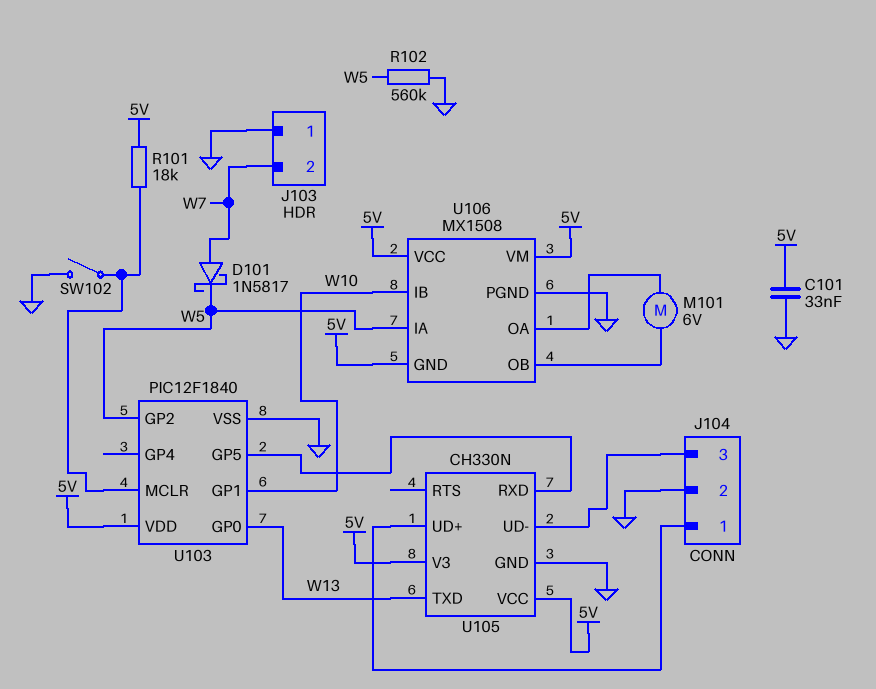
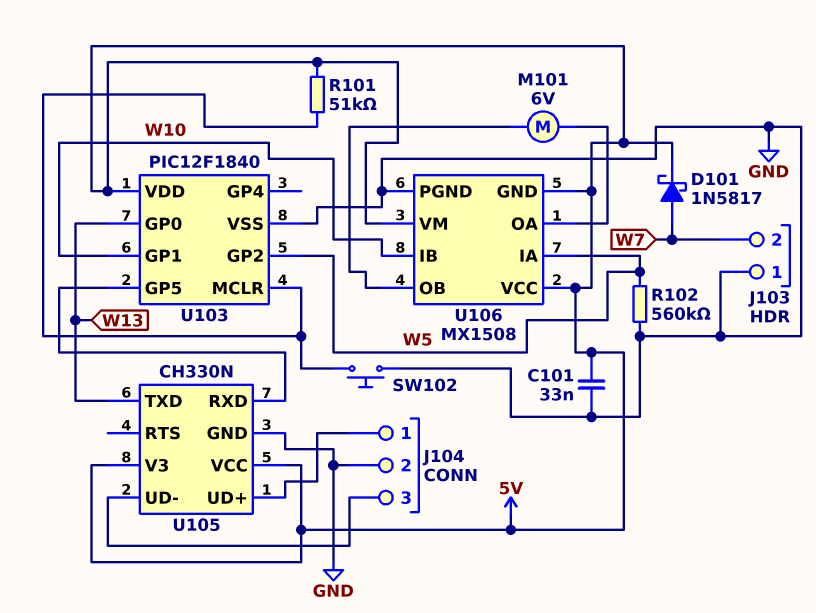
D101: schottky 1N5817 (A W7, K W5) -> schottky 1N5817 (A W7, K 5V)
R101: 18k (5V, U103/MCLR) -> 51k (5V, U103/MCLR)
SW102: switch (GND, U103/MCLR) -> button (GND, U103/MCLR)

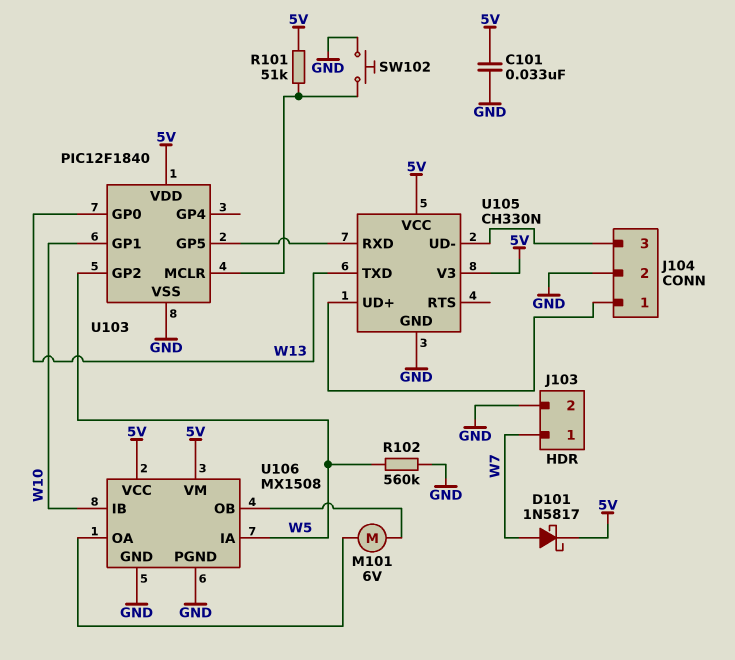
J103 pin 1: GND -> W7
J103 pin 2: W7 -> GND
U106 pin GND: 5V -> GND

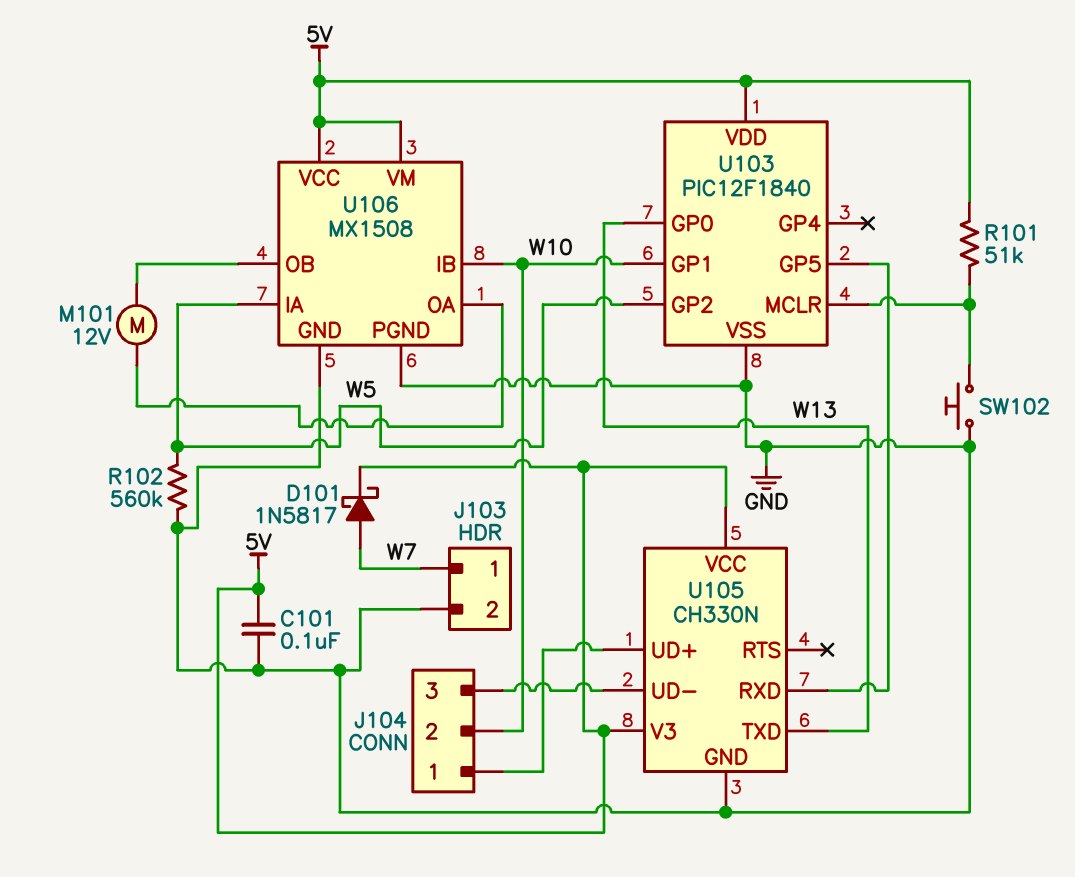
C101: 33nF (5V, GND) -> 100nF (5V, GND)
J104 pin 2: GND -> W10
M101: motor 6V (U106/OA, U106/OB) -> motor 12V (U106/OA, U106/OB)

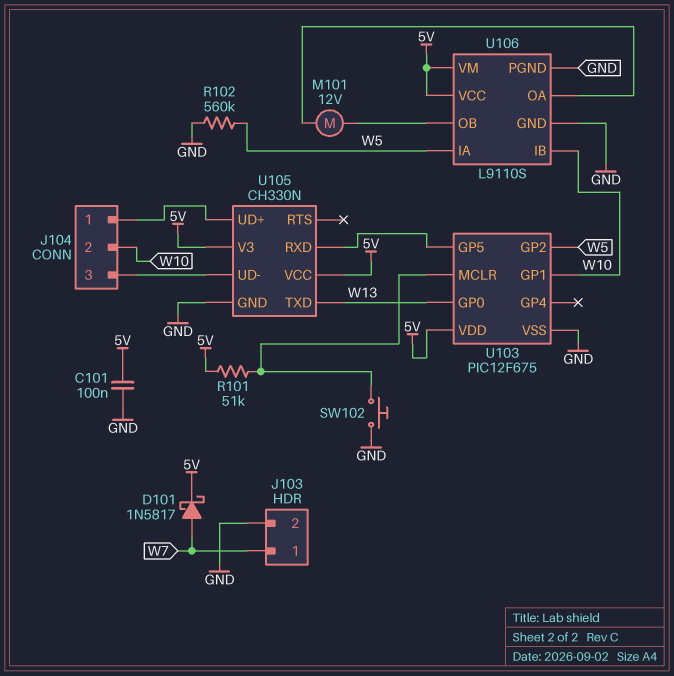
U103: PIC12F1840 -> PIC12F675
U106: MX1508 -> L9110S

